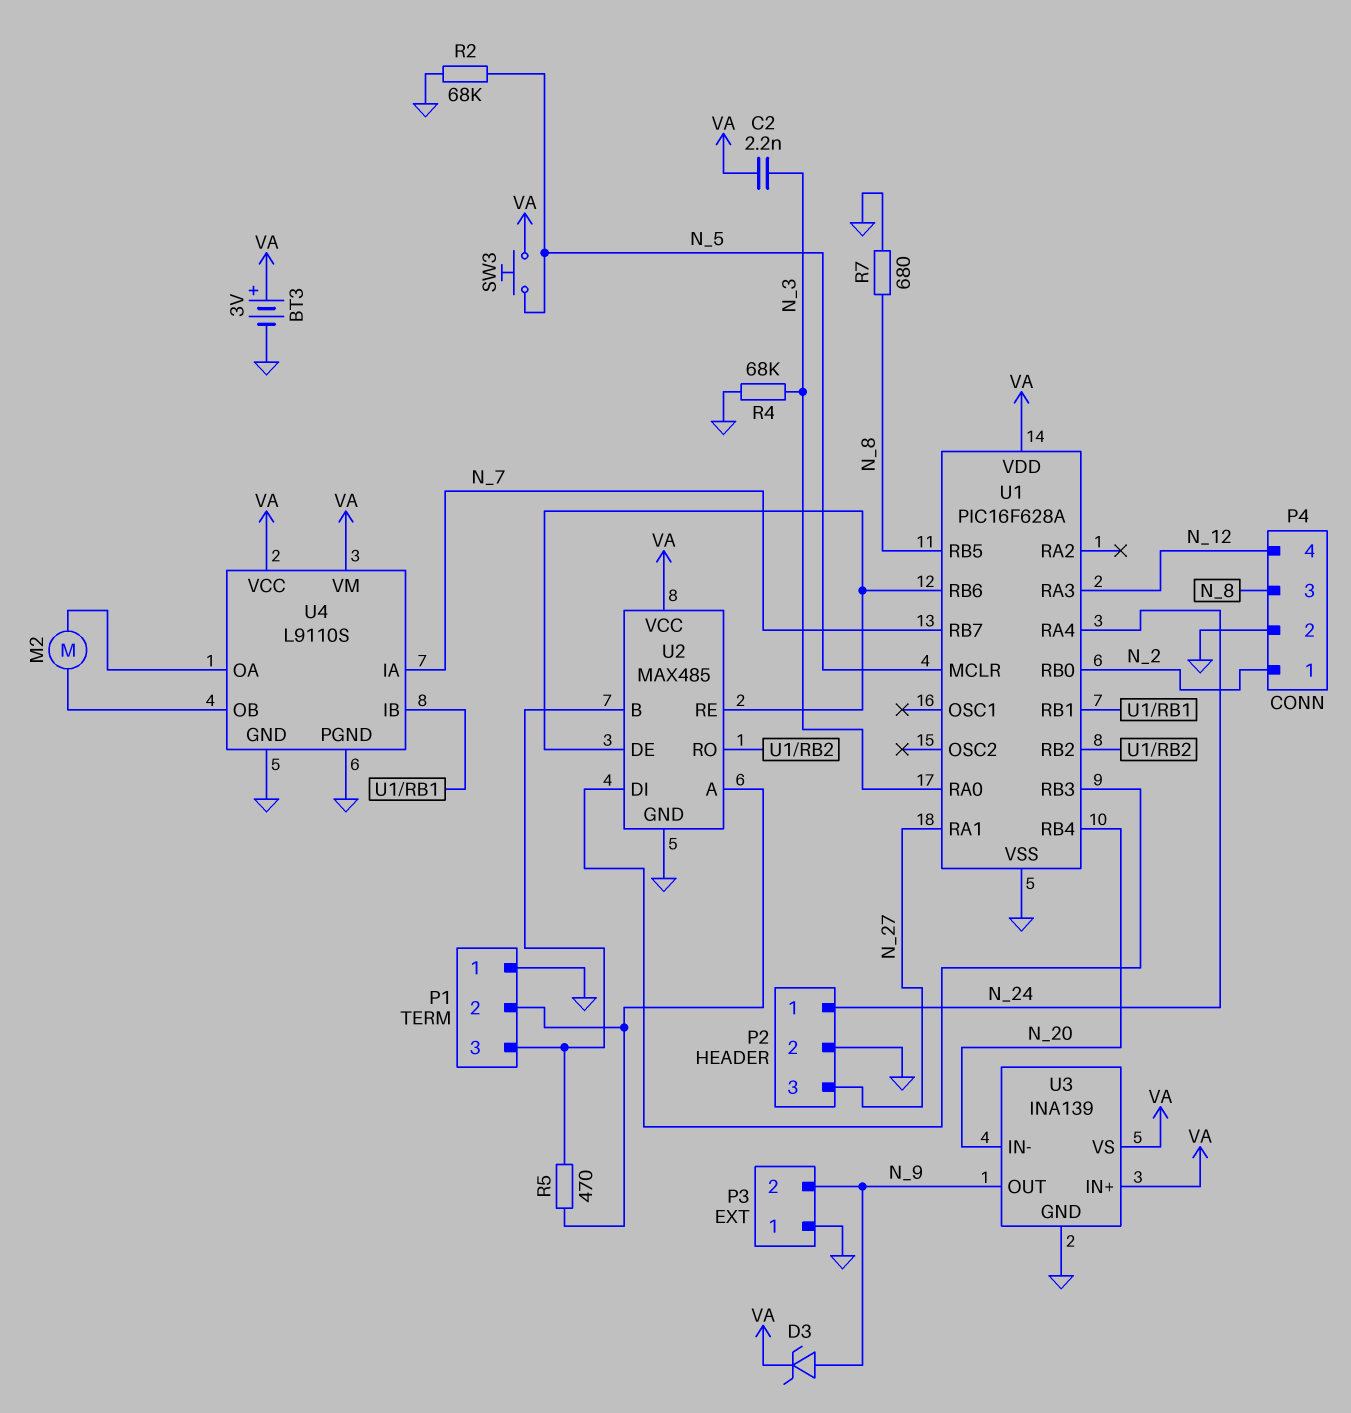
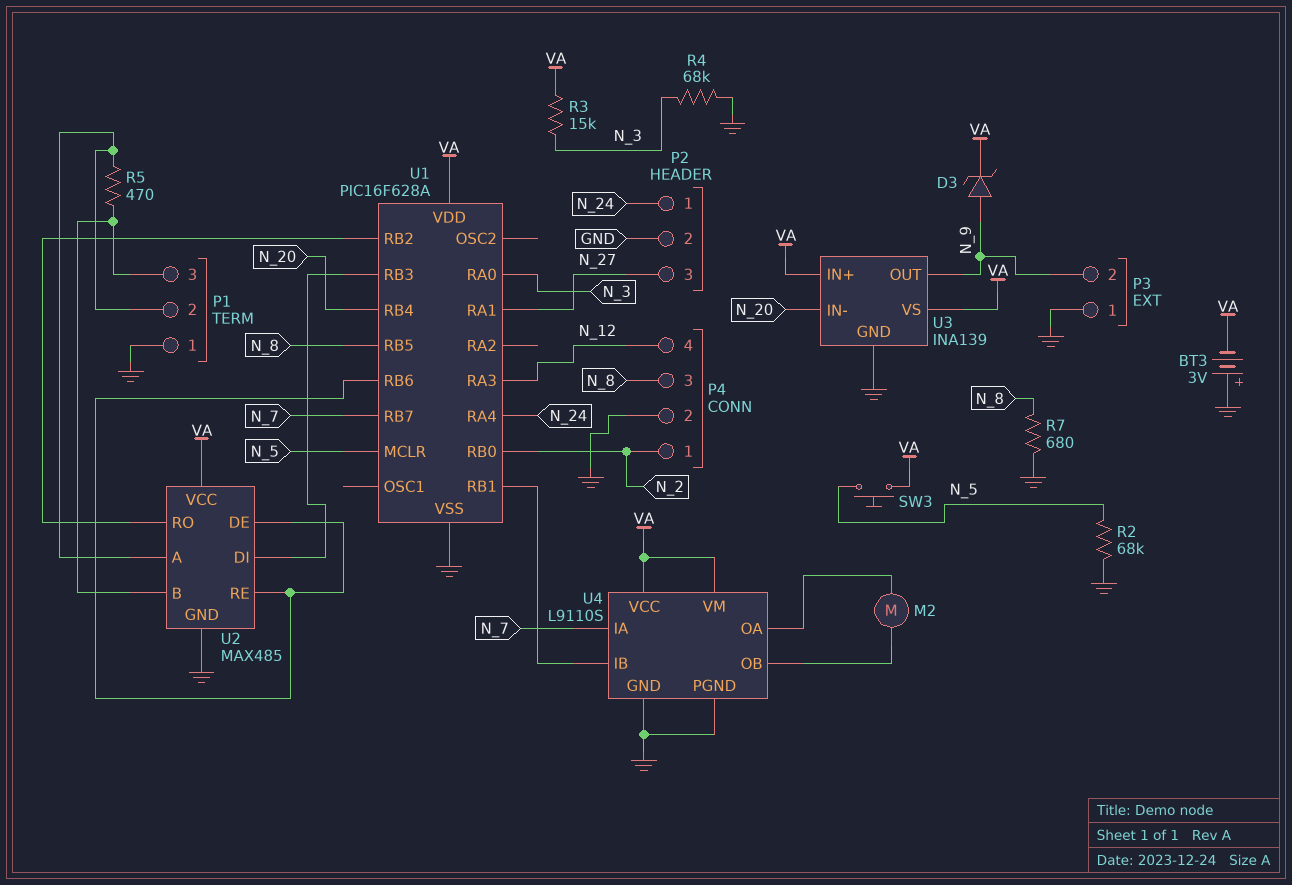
BT3: 3V (plus VA, minus GND) -> 3V (plus GND, minus VA)
C2: 2.2nF (N_3, VA) -> none
R3: none -> 15k (N_3, VA)

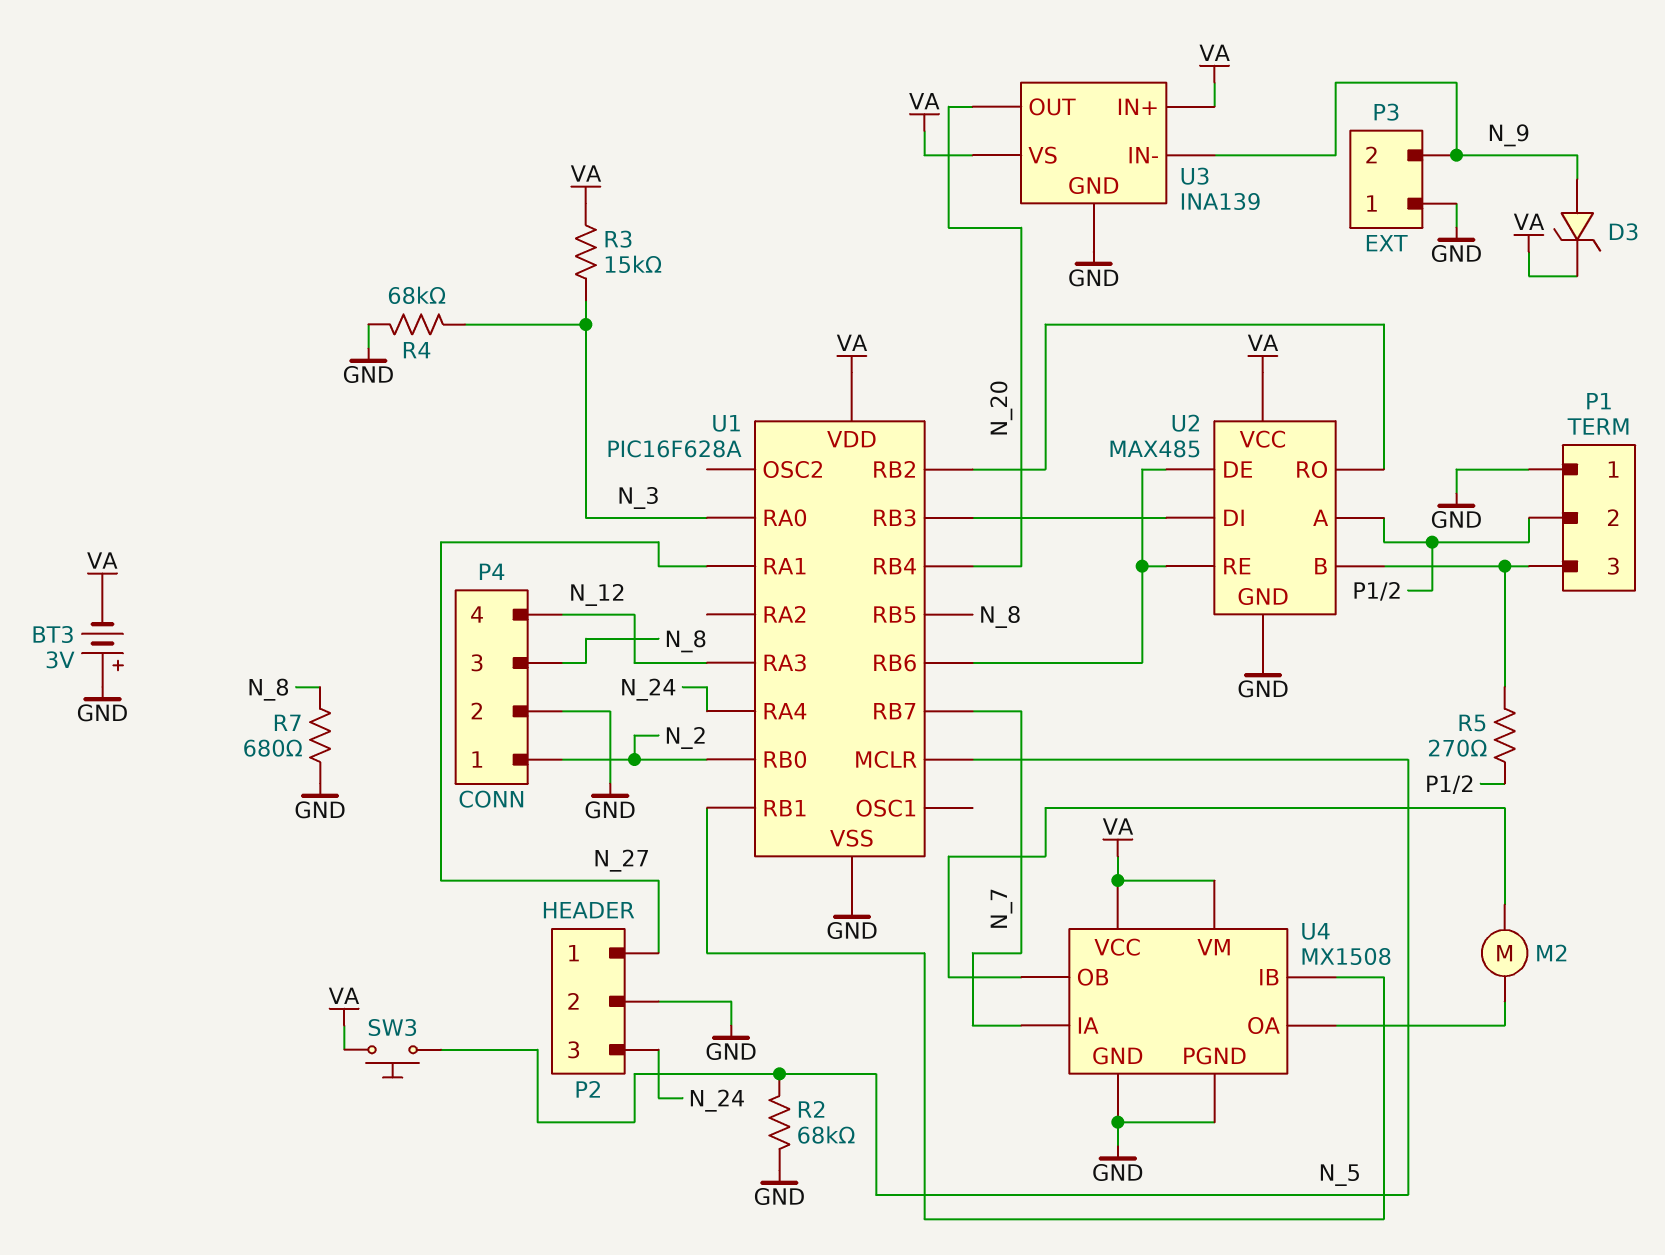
P2 pin 1: N_24 -> N_27
P2 pin 3: N_27 -> N_24
R5: 470 (P1/2, P1/3) -> 270 (P1/2, P1/3)
U3 pin IN-: N_20 -> N_9
U3 pin OUT: N_9 -> N_20
U4: L9110S -> MX1508

